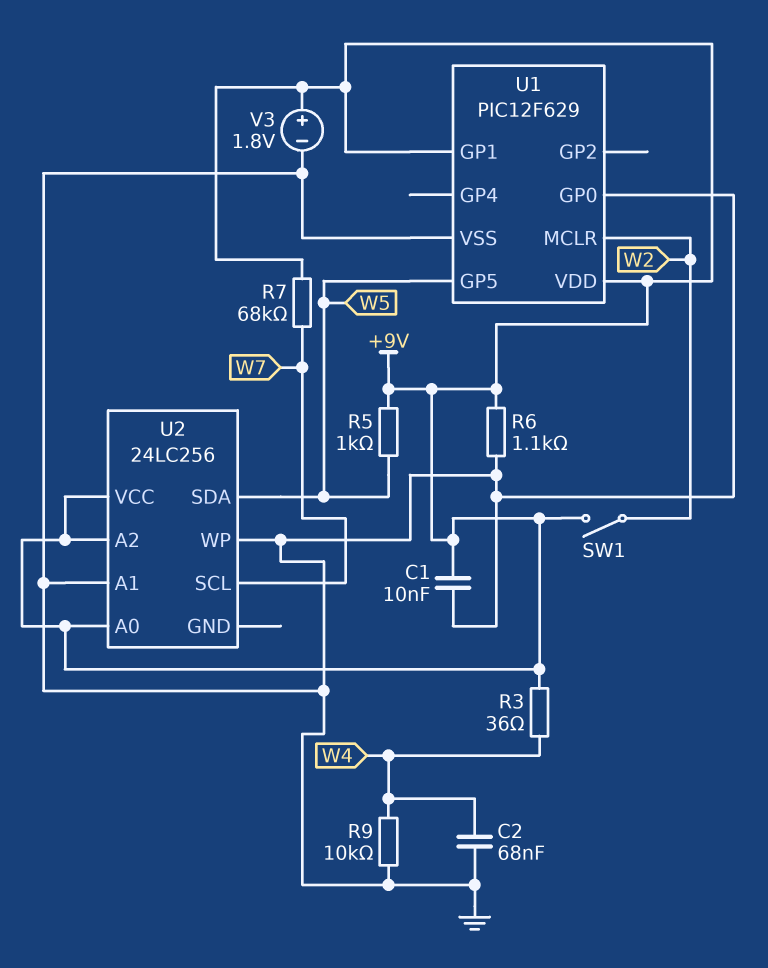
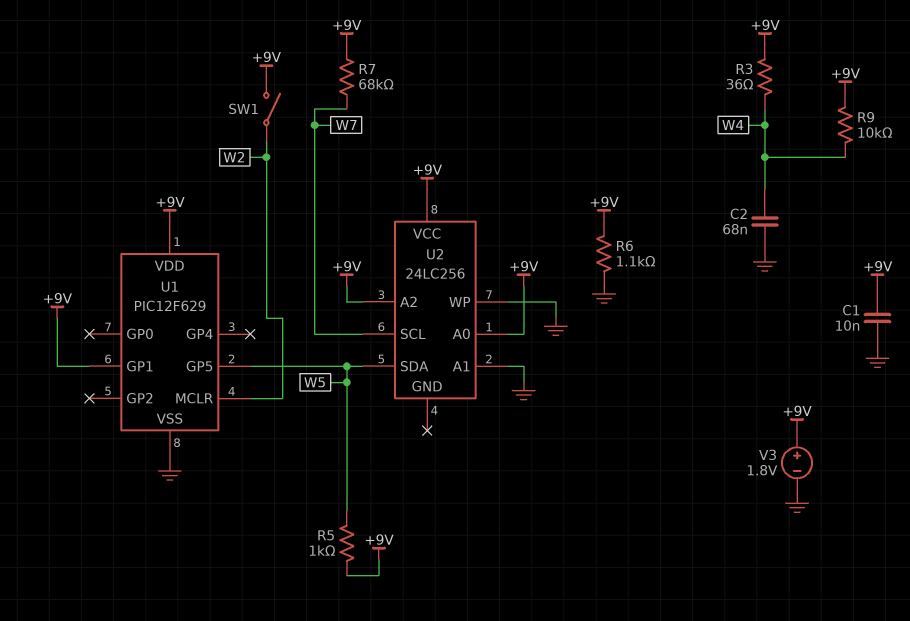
R9: 10k (GND, W4) -> 10k (+9V, W4)
U1 pin GP0: GND -> none

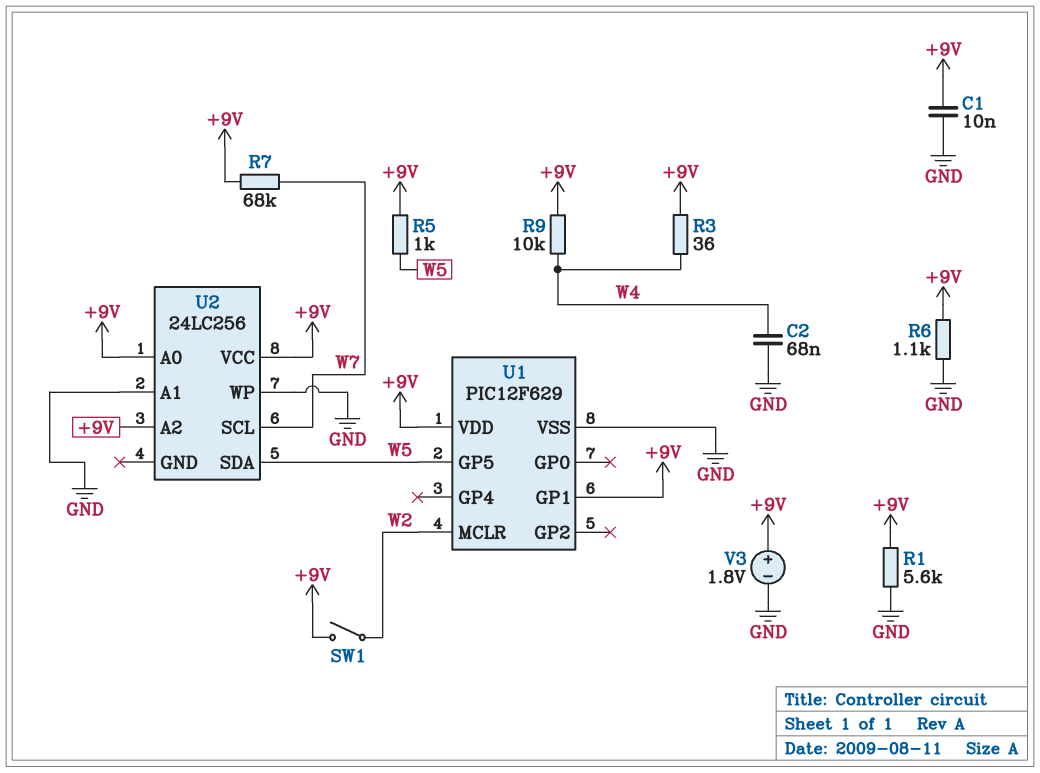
R1: none -> 5.6k (+9V, GND)

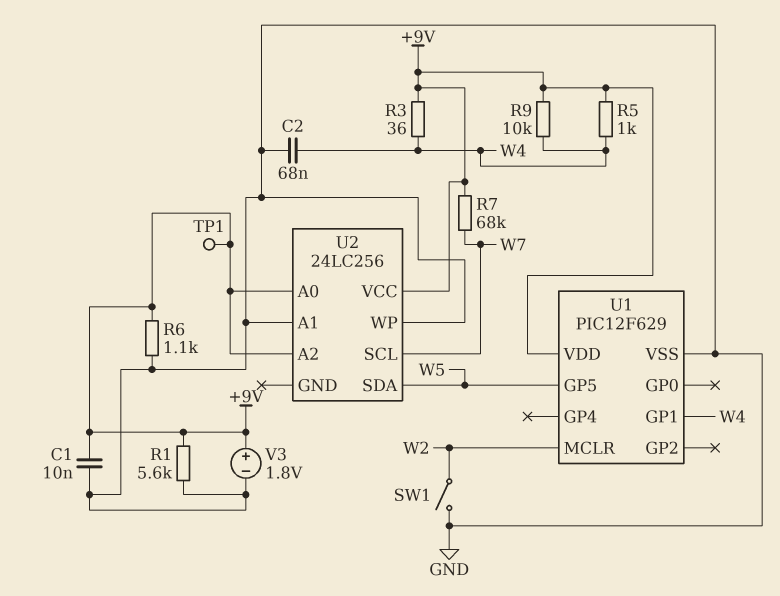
R5: 1k (+9V, W5) -> 1k (+9V, W4)
SW1: switch (+9V, W2) -> switch (GND, W2)
TP1: none -> test point (+9V)
U1 pin GP1: +9V -> W4

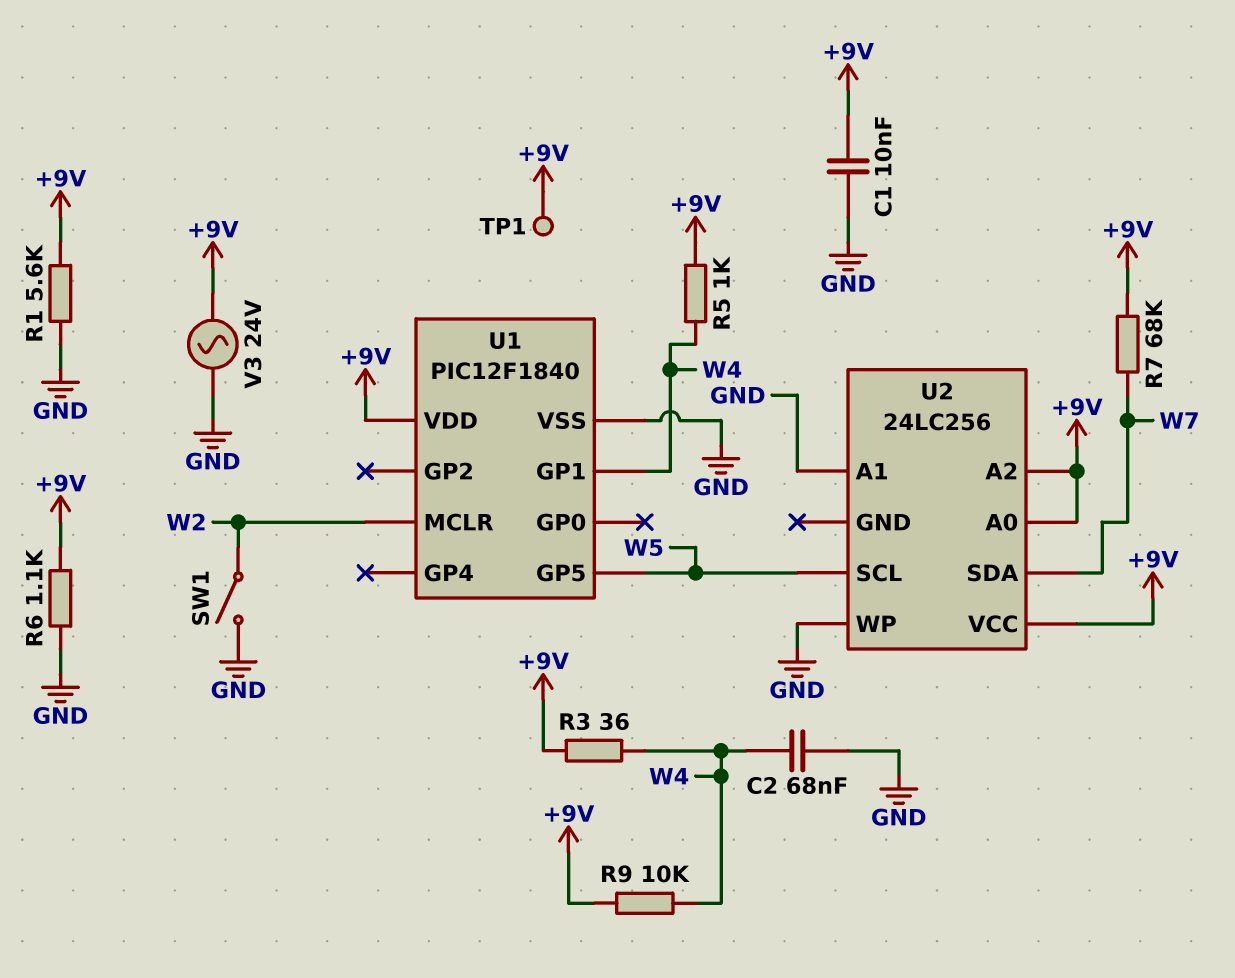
U1: PIC12F629 -> PIC12F1840
U2 pin SCL: W7 -> W5
U2 pin SDA: W5 -> W7
V3: 1.8V (plus +9V, minus GND) -> AC 24V (+9V, GND)

